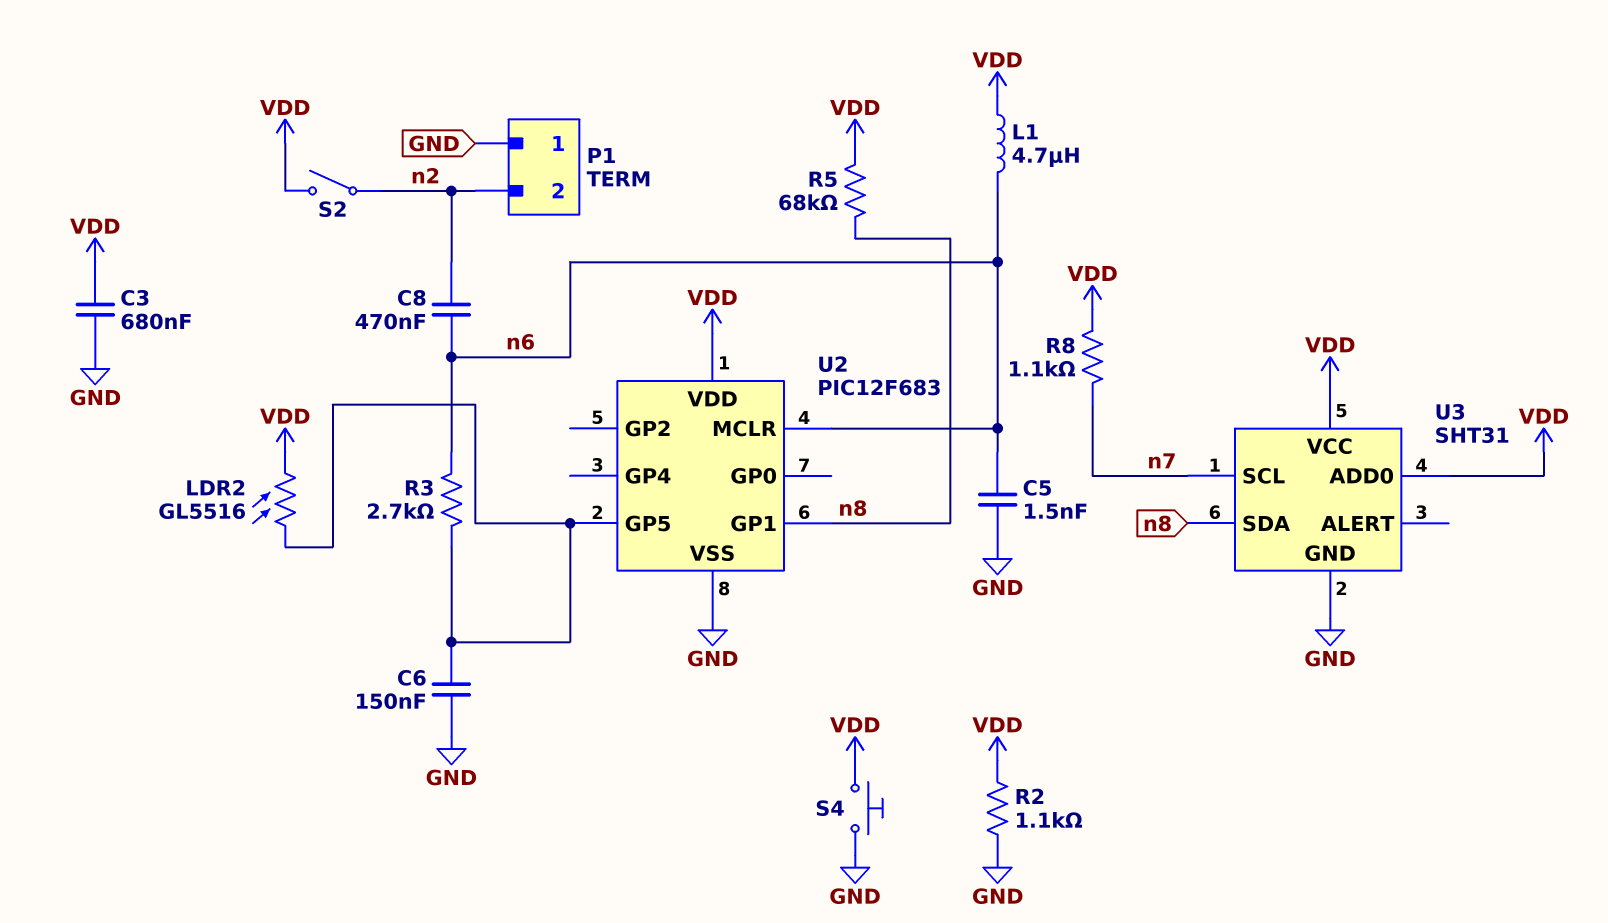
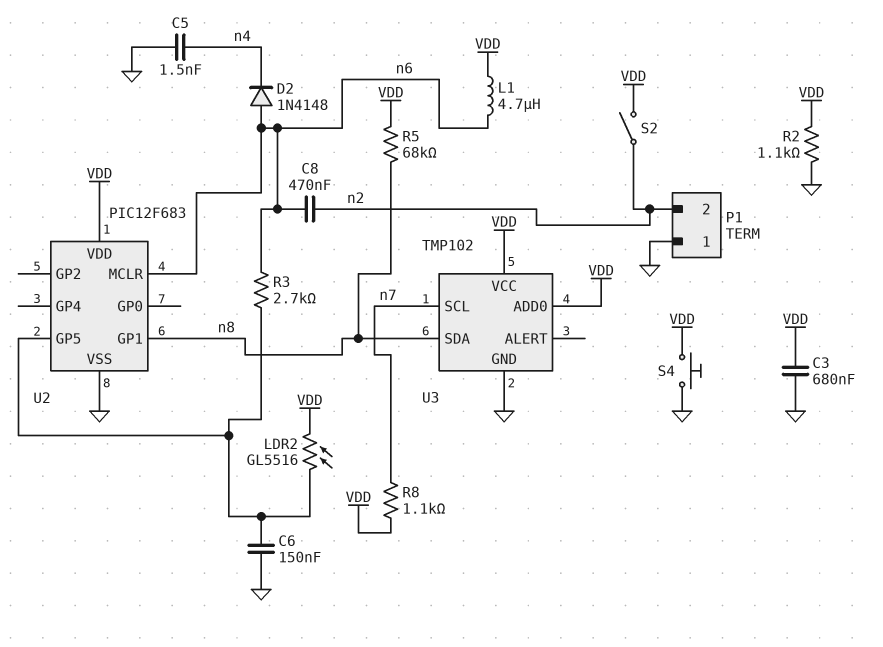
C5: 1.5nF (GND, n6) -> 1.5nF (GND, n4)
D2: none -> diode 1N4148 (A n6, K n4)
U3: SHT31 -> TMP102

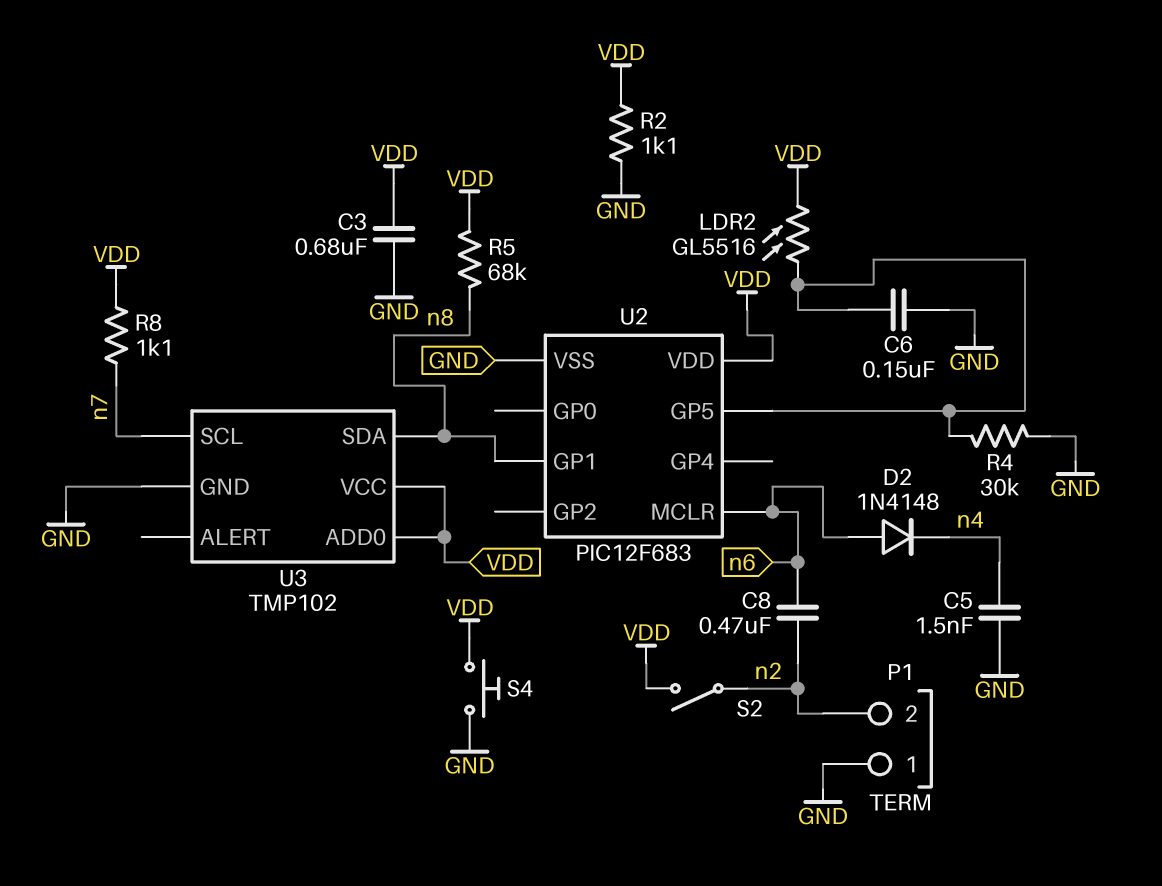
L1: 4.7uH (VDD, n6) -> none
R3: 2.7k (U2/GP5, n6) -> none
R4: none -> 30k (GND, U2/GP5)

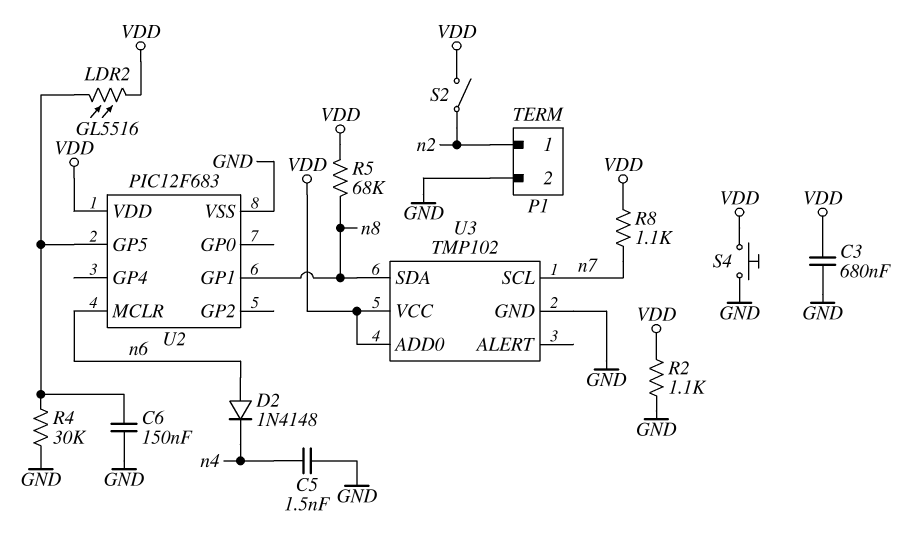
C8: 470nF (n2, n6) -> none
P1 pin 1: GND -> n2
P1 pin 2: n2 -> GND

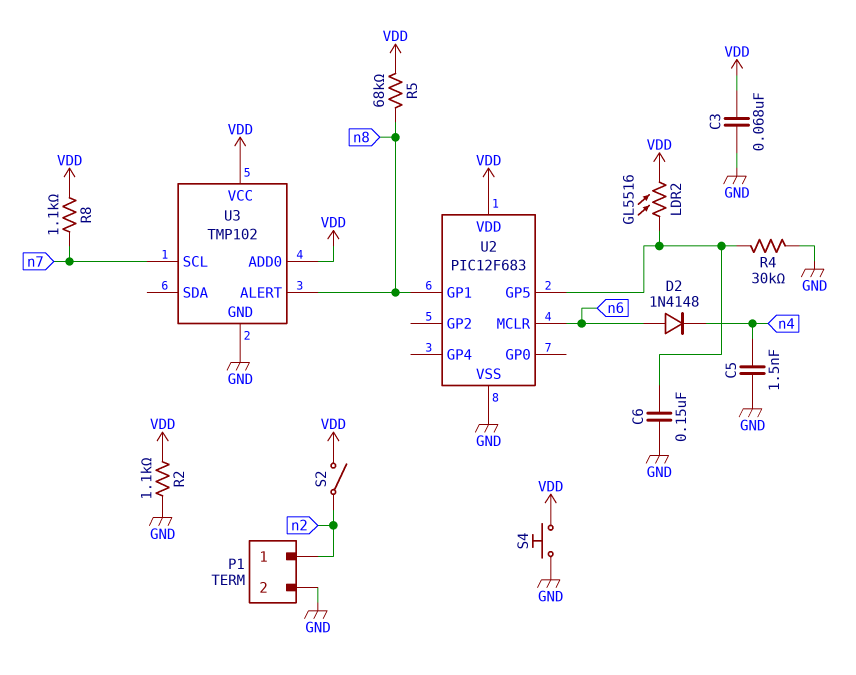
C3: 680nF (GND, VDD) -> 68nF (GND, VDD)
U3 pin ALERT: none -> n8
U3 pin SDA: n8 -> none

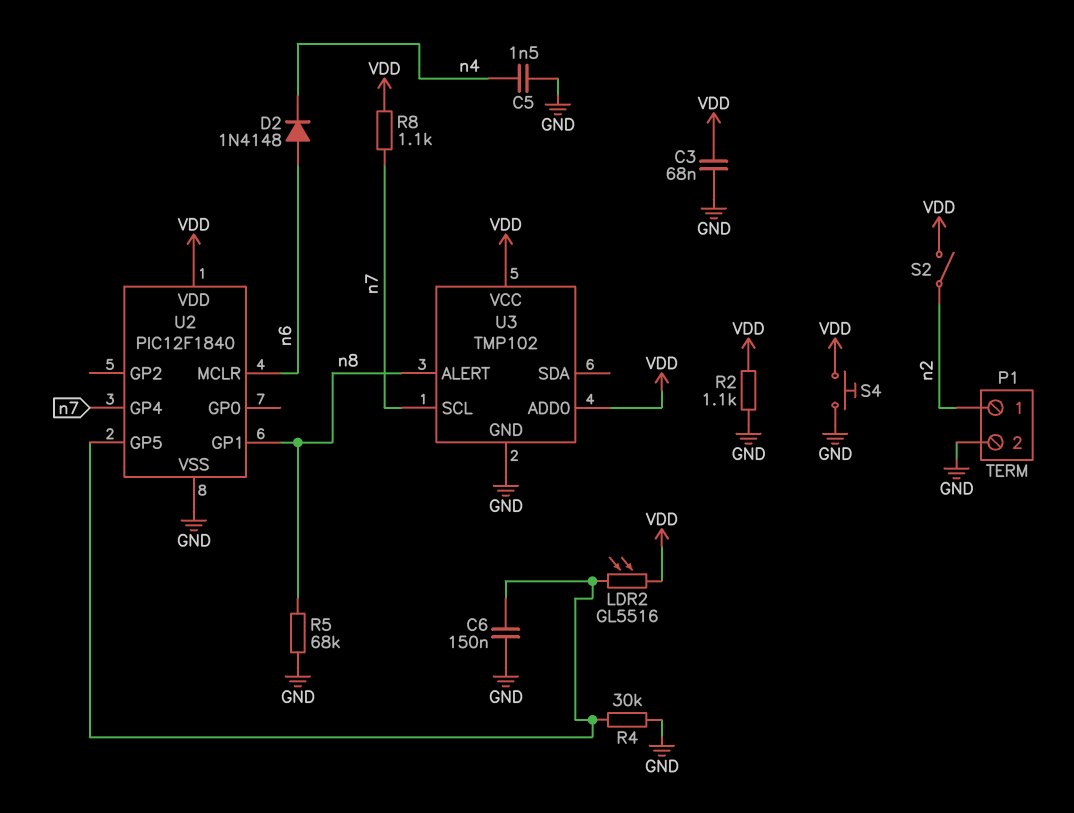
R5: 68k (VDD, n8) -> 68k (GND, n8)
U2: PIC12F683 -> PIC12F1840
U2 pin GP4: none -> n7

